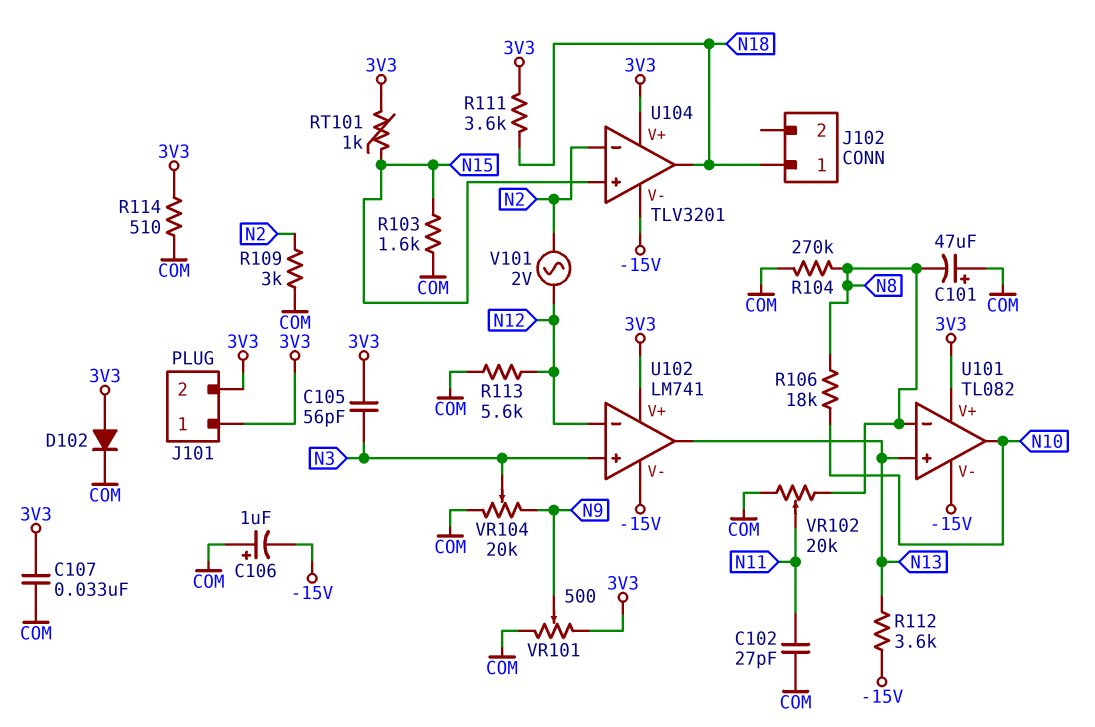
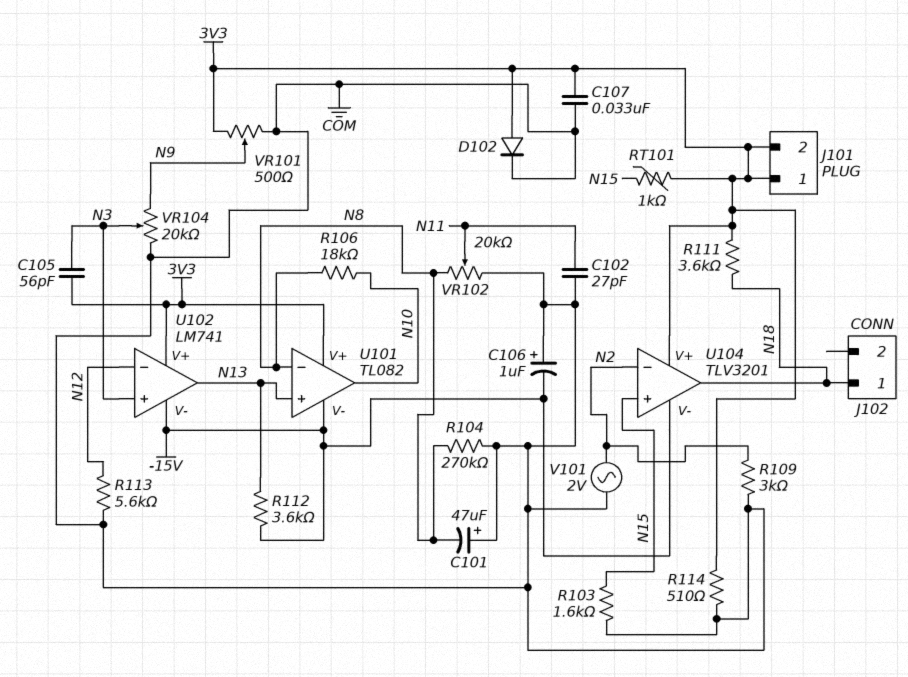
V101: AC 2V (N2, N12) -> AC 2V (COM, N2)

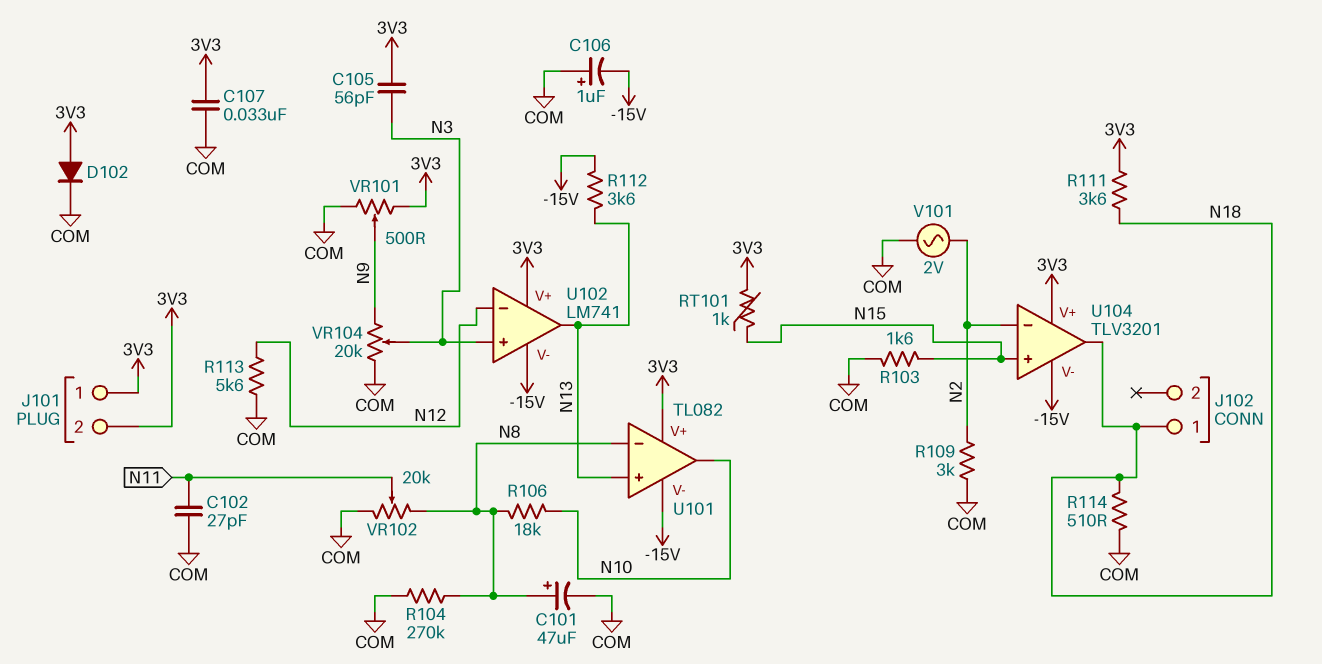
C101: 47uF (plus COM, minus N8) -> 47uF (plus N8, minus COM)
R114: 510 (3V3, COM) -> 510 (COM, N18)

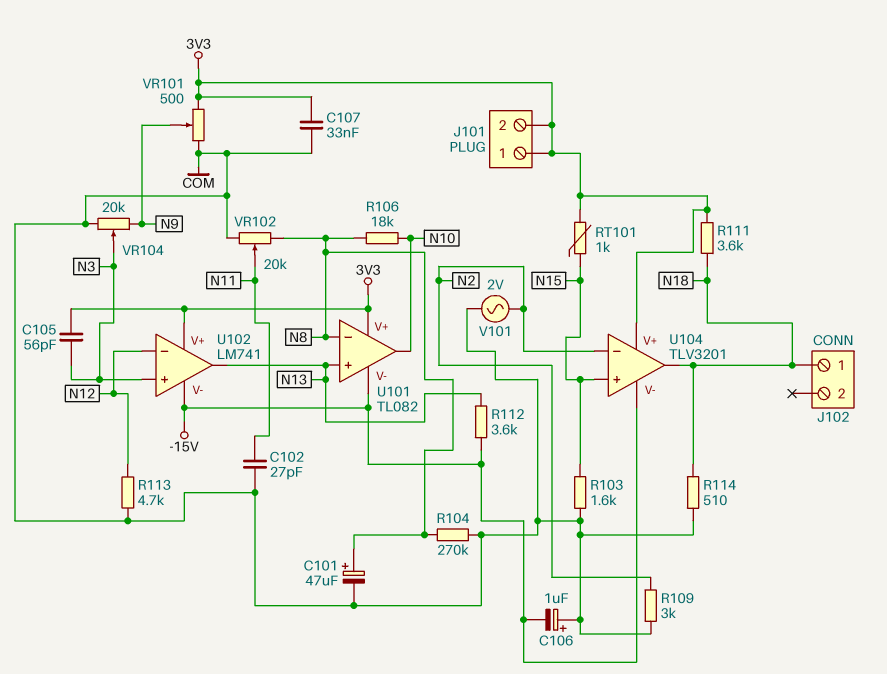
D102: diode (A 3V3, K COM) -> none
R113: 5.6k (COM, N12) -> 4.7k (COM, N12)

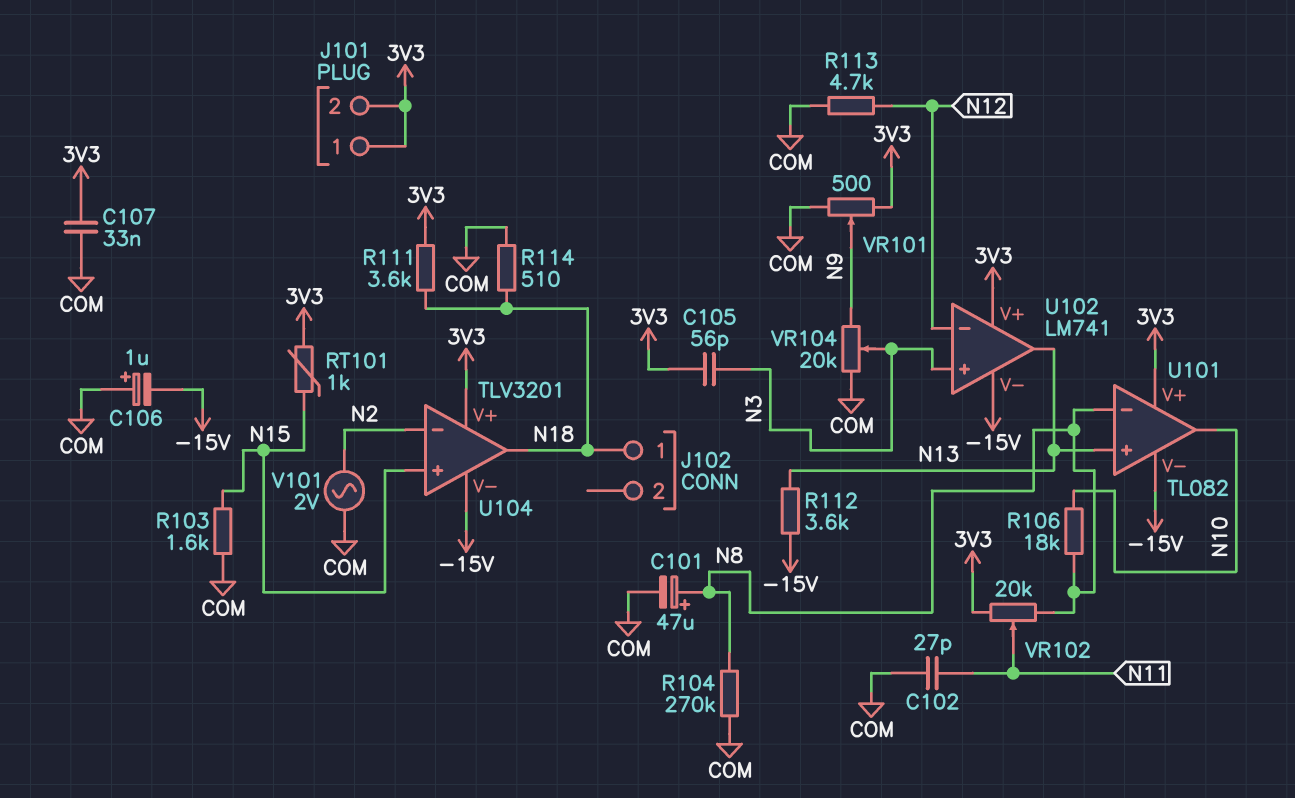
R109: 3k (COM, N2) -> none
VR102: 20k (COM, N8, wiper N11) -> 20k (3V3, N8, wiper N11)

